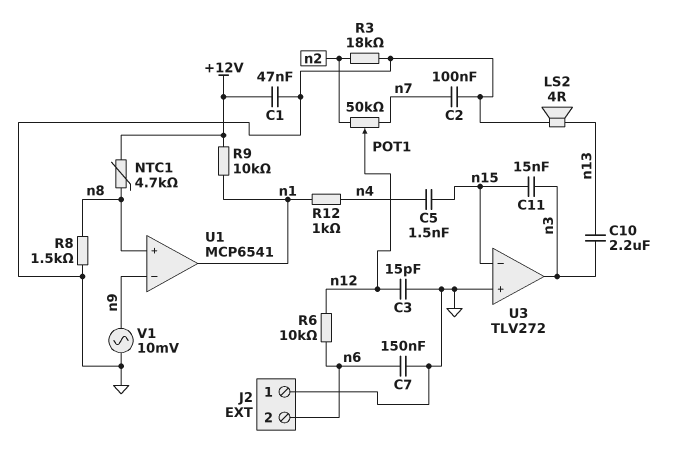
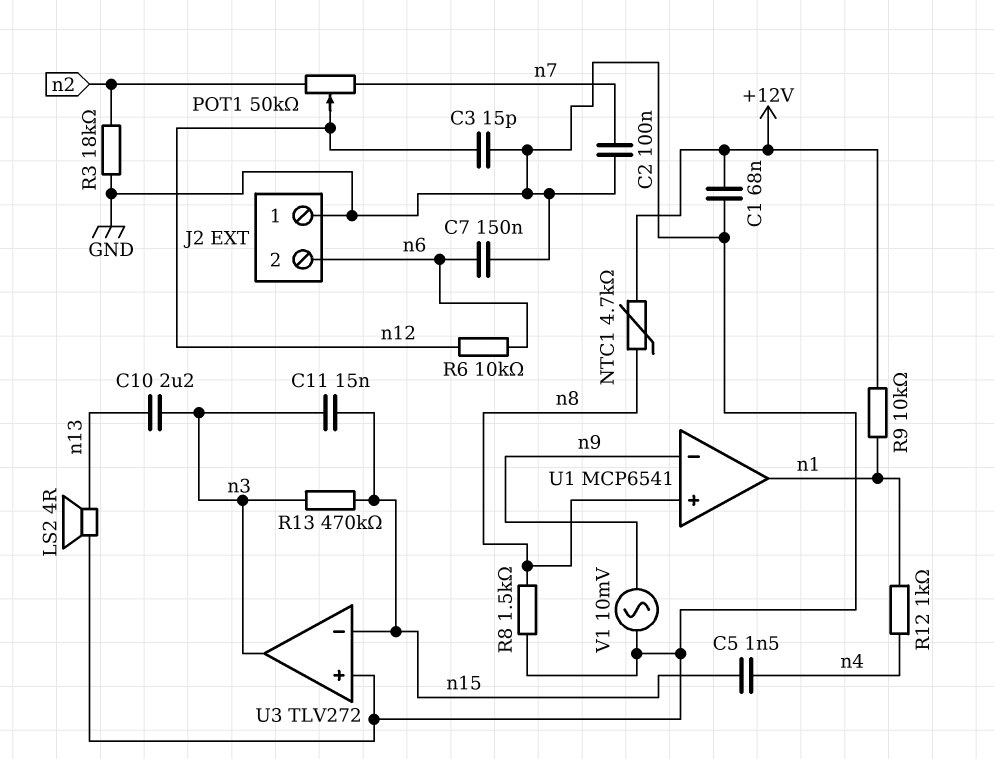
C1: 47nF (+12V, GND) -> 68nF (+12V, GND)
R13: none -> 470k (n3, n15)

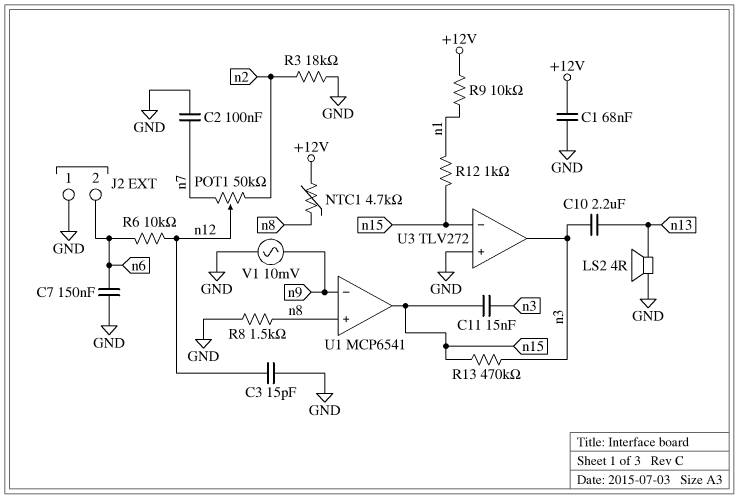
C5: 1.5nF (n4, n15) -> none
R12: 1k (n1, n4) -> 1k (n1, n15)
U1 pin out: n1 -> n15

